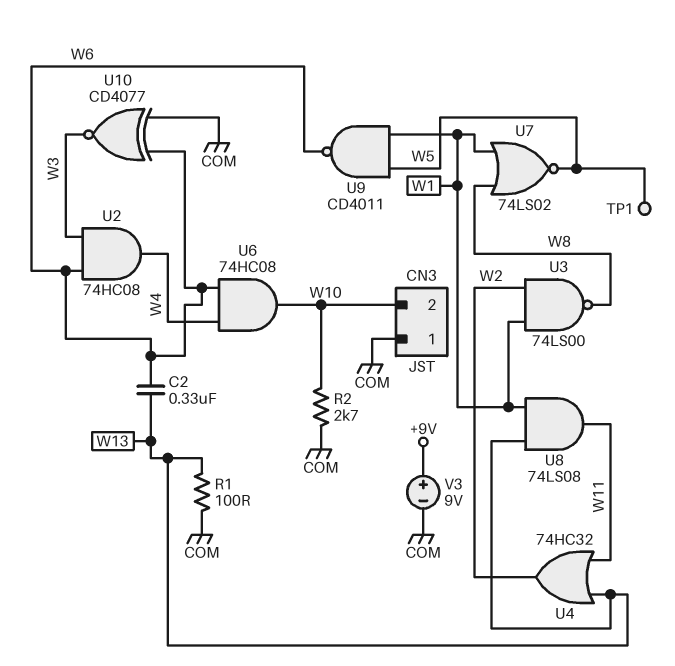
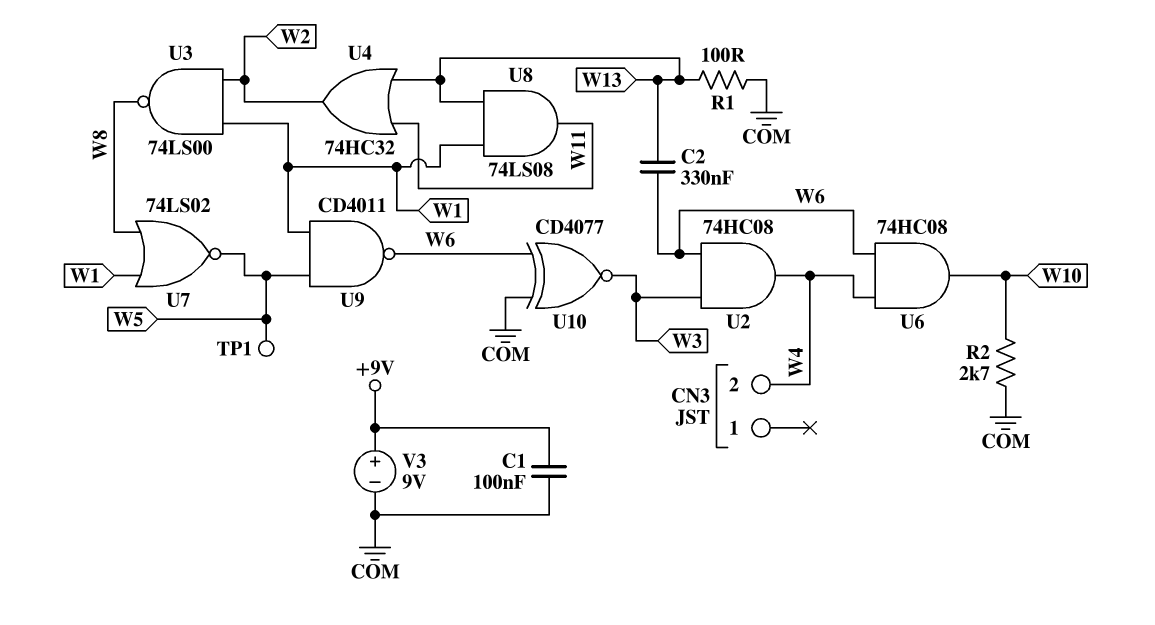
C1: none -> 100nF (+9V, COM)
CN3 pin 1: COM -> none
CN3 pin 2: W10 -> W4

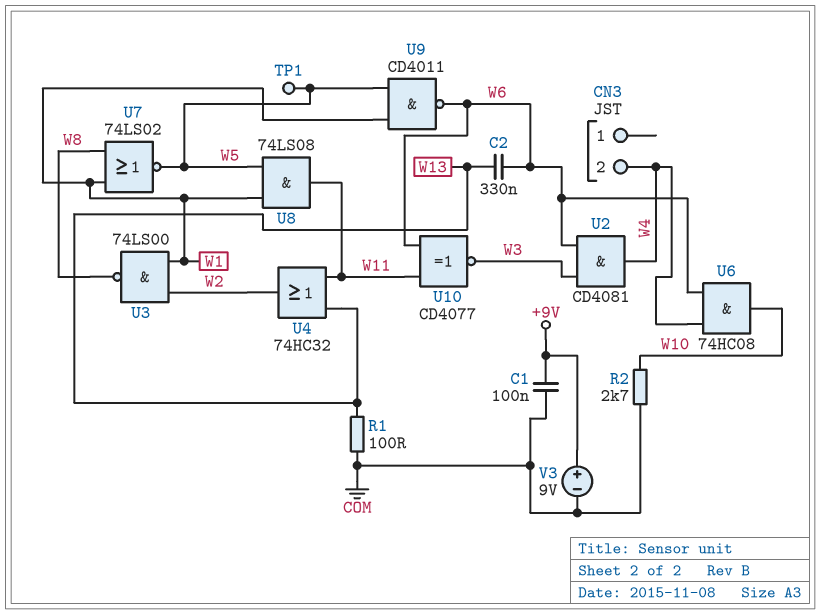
U2: AND 74HC08 (in W3, in W6, out W4) -> AND CD4081 (in W3, in W6, out W4)
U8: AND 74LS08 (in W1, in W13, out W11) -> AND 74LS08 (in W1, in W5, out W11)
U10: XNOR CD4077 (in COM, in W6, out W3) -> XNOR CD4077 (in W6, in W11, out W3)

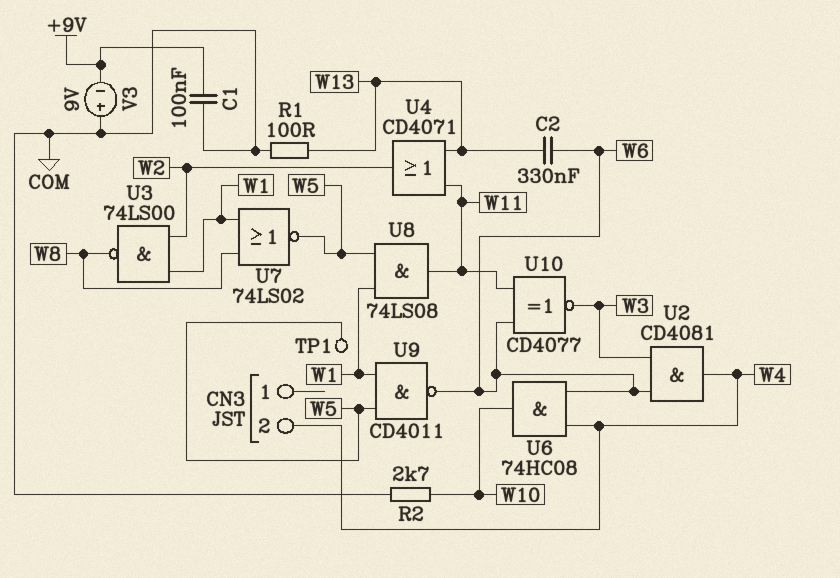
U4: OR 74HC32 (in W11, in W13, out W2) -> OR CD4071 (in W11, in W13, out W2)
V3: 9V (plus +9V, minus COM) -> 9V (plus COM, minus +9V)

